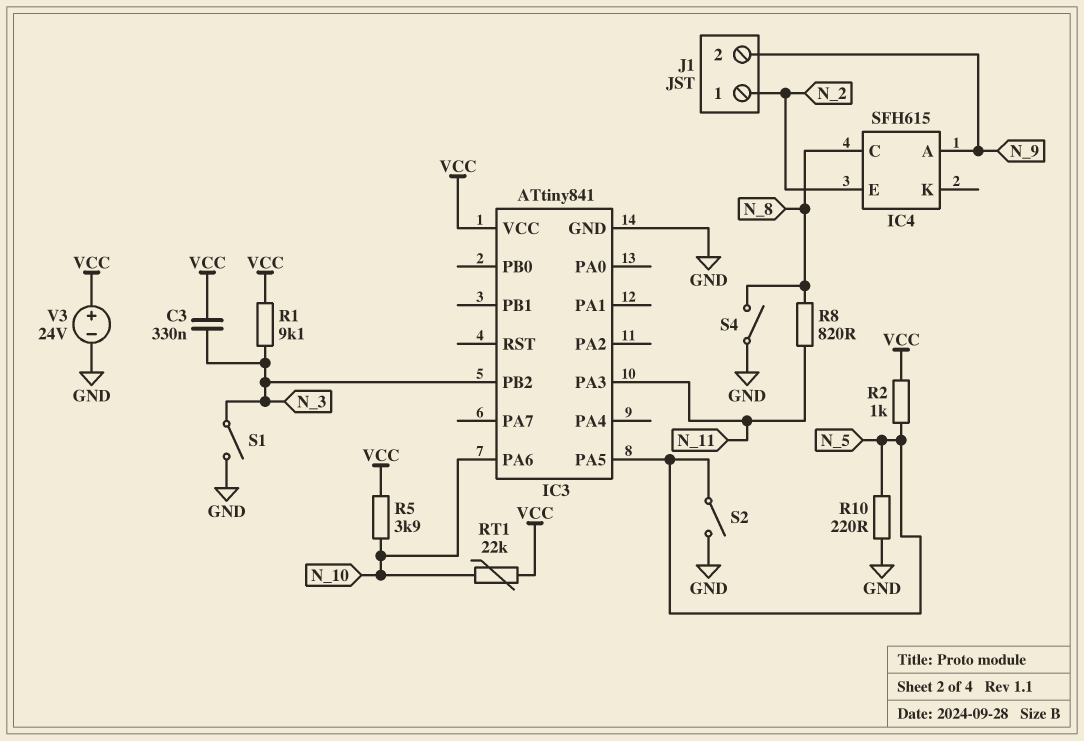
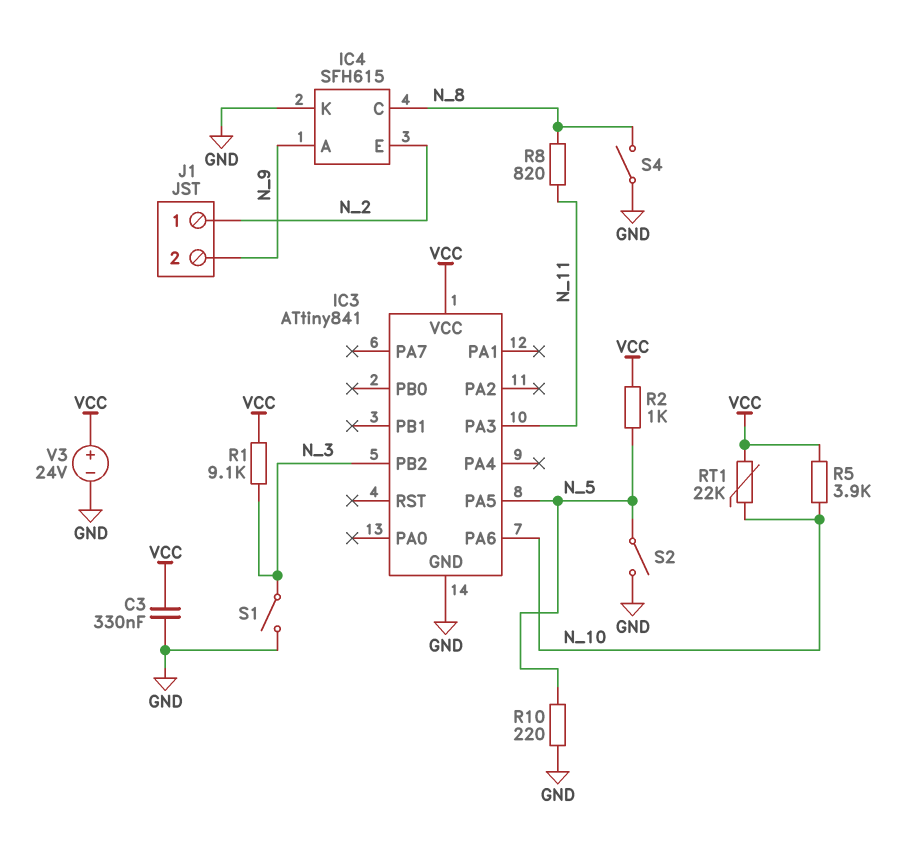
C3: 330nF (N_3, VCC) -> 330nF (GND, VCC)
IC4 pin K: none -> GND

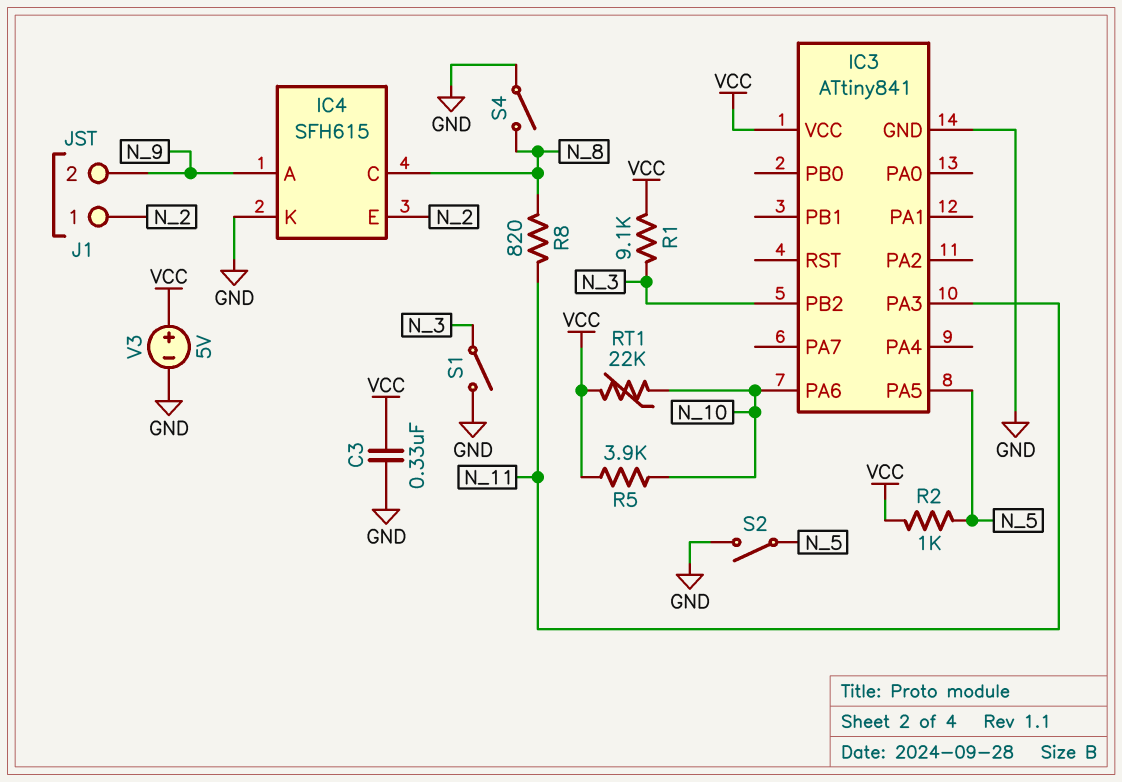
R10: 220 (GND, N_5) -> none
V3: 24V (plus VCC, minus GND) -> 5V (plus VCC, minus GND)

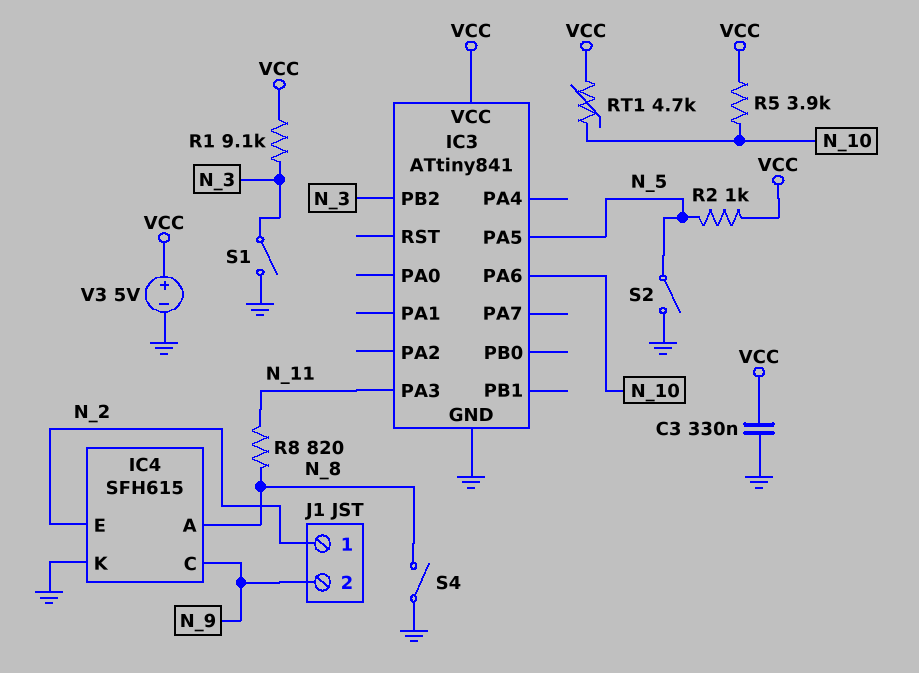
IC4 pin A: N_9 -> N_8
IC4 pin C: N_8 -> N_9
RT1: 22k (N_10, VCC) -> 4.7k (N_10, VCC)

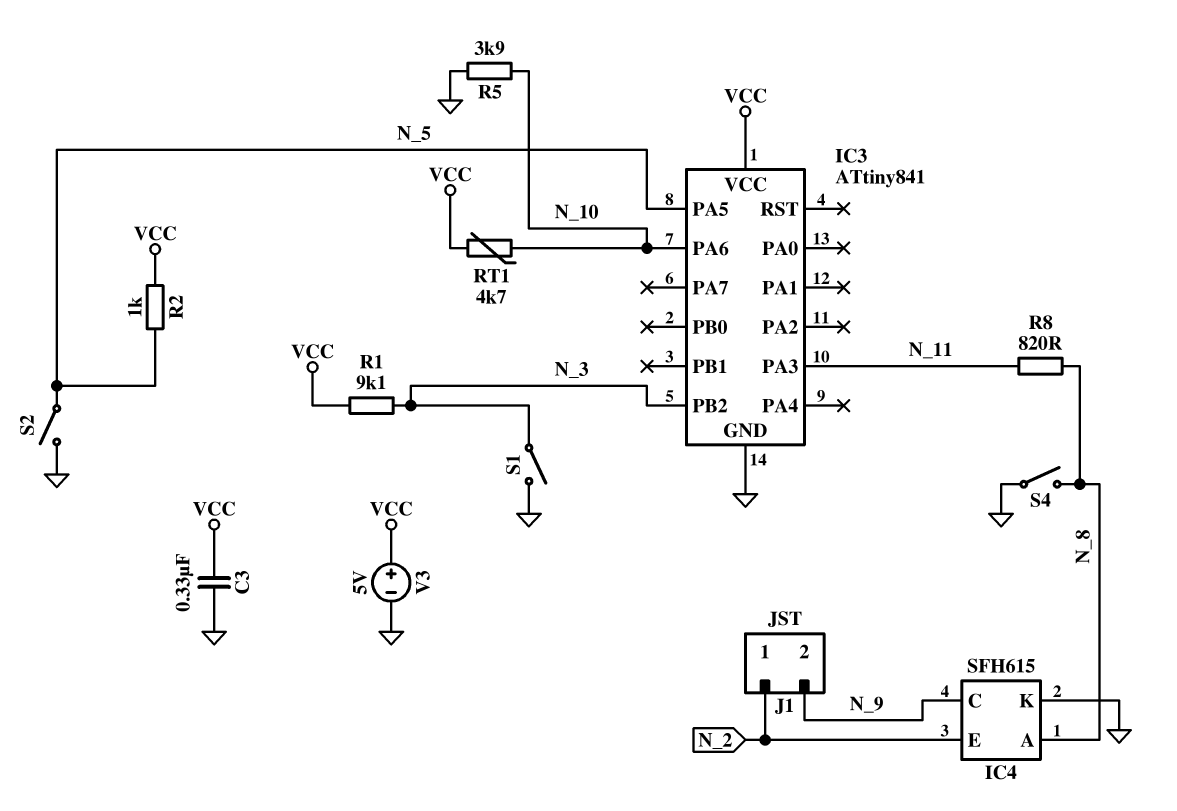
R5: 3.9k (N_10, VCC) -> 3.9k (GND, N_10)

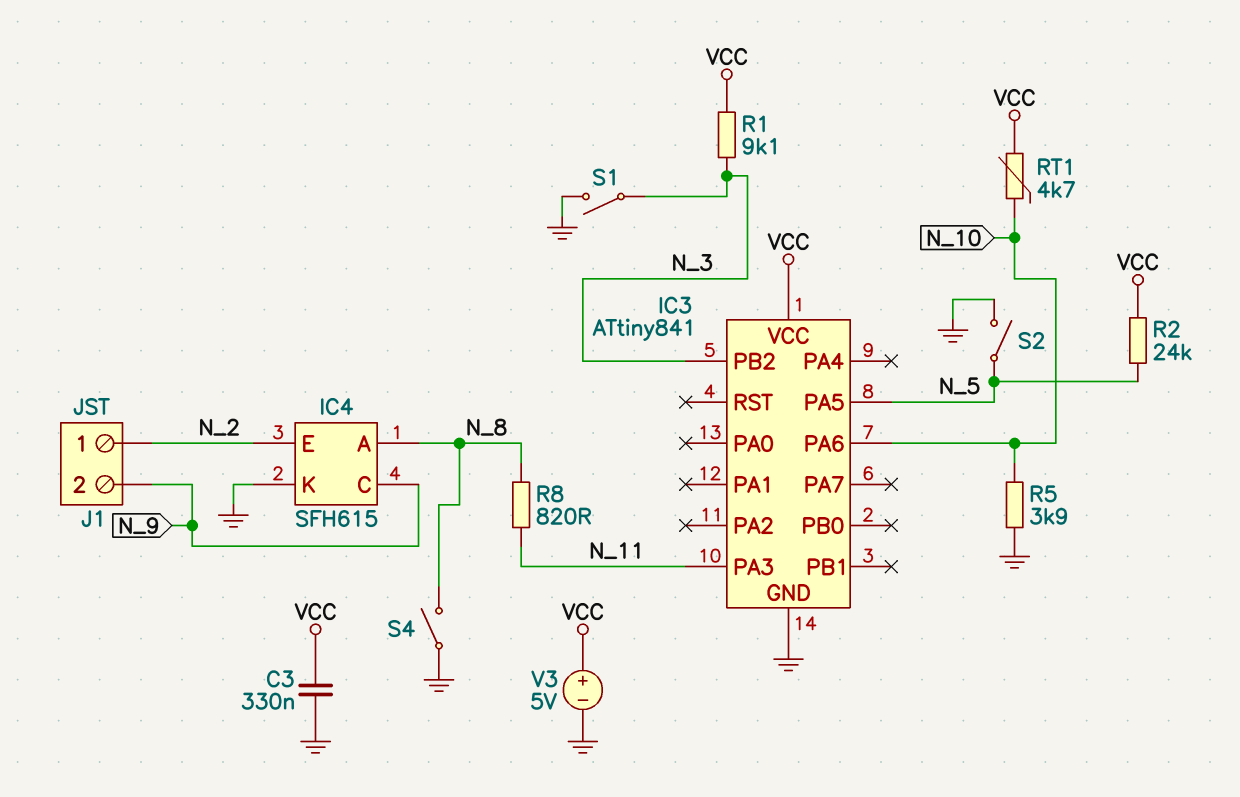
R2: 1k (N_5, VCC) -> 24k (N_5, VCC)

